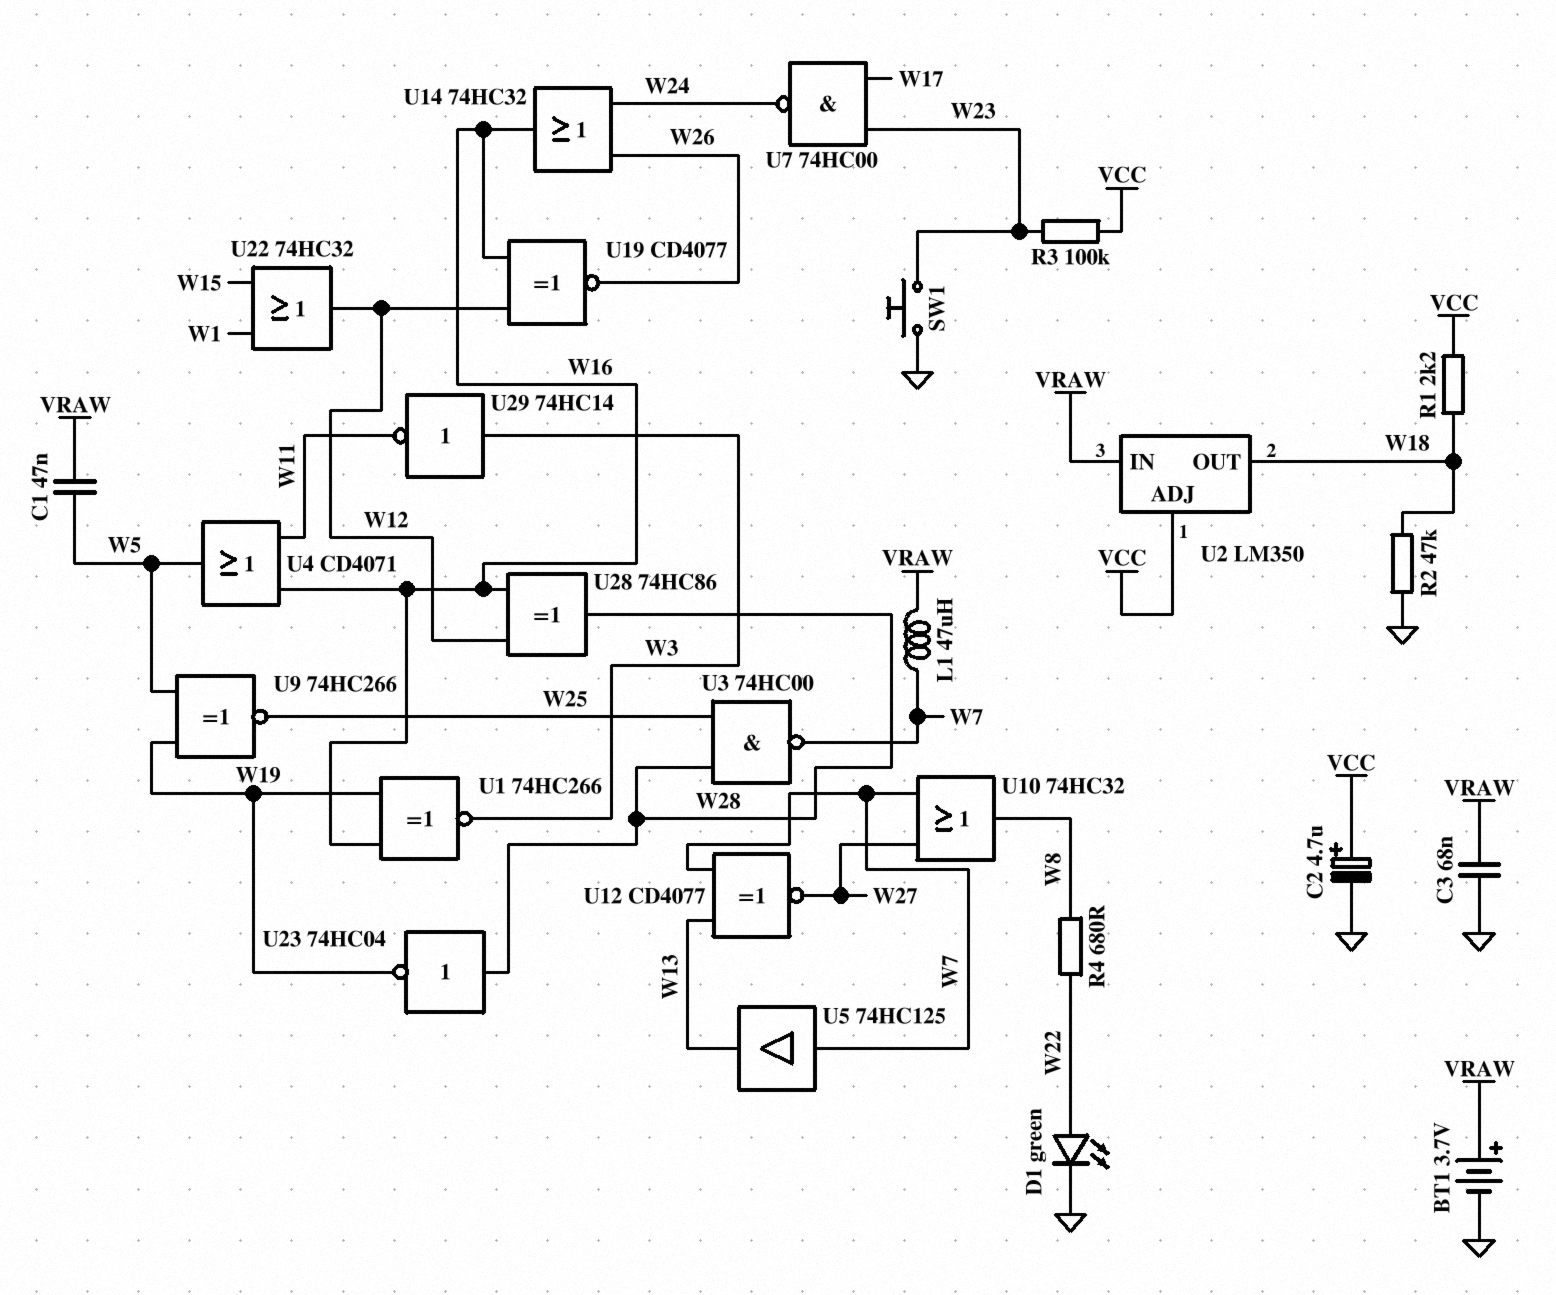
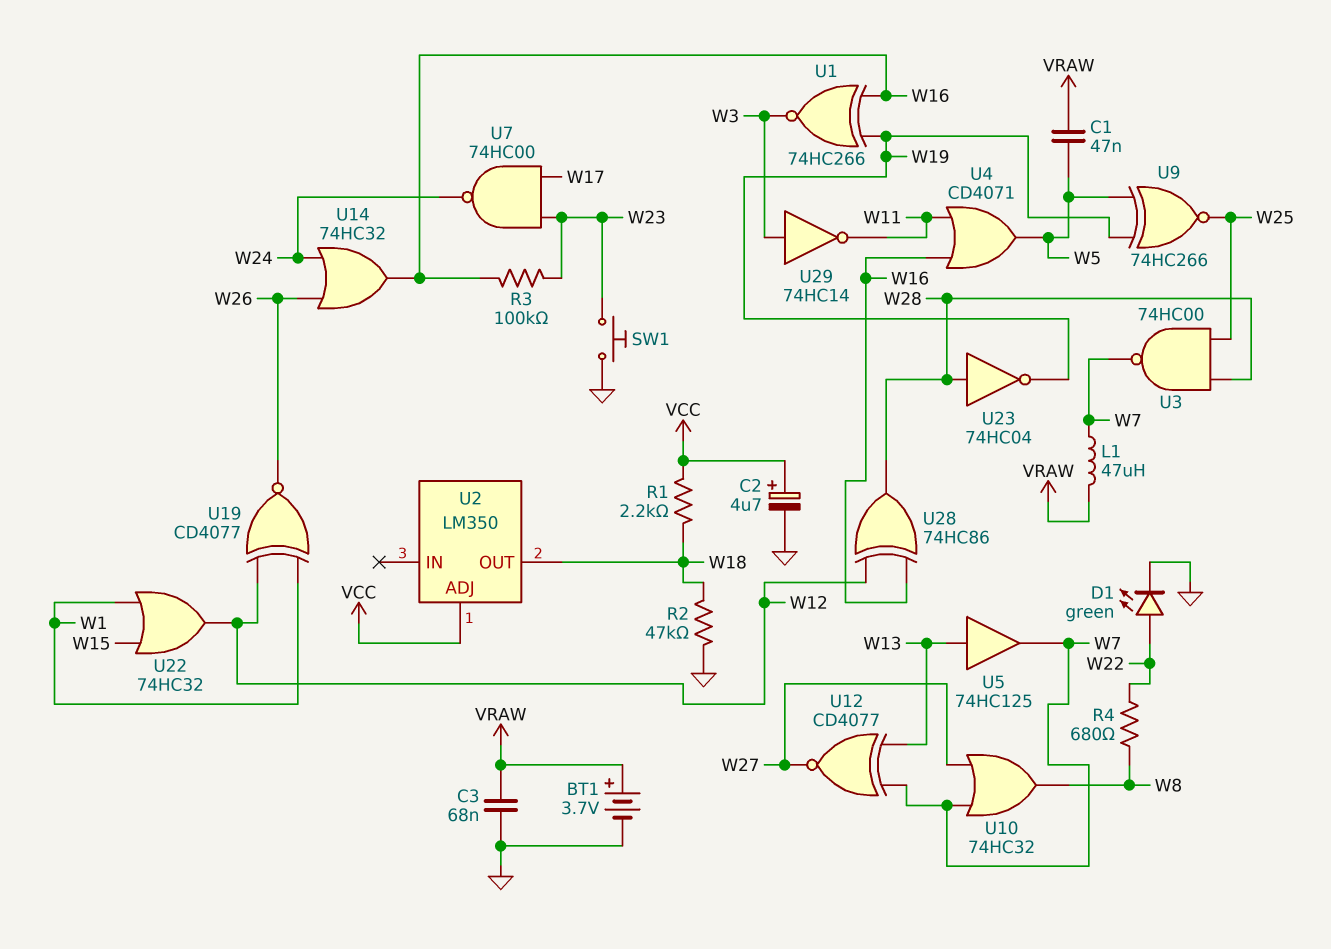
R3: 100k (VCC, W23) -> 100k (W16, W23)
U2 pin IN: VRAW -> none
U5: buffer 74HC125 (in W7, out W13) -> buffer 74HC125 (in W13, out W7)
U19: XNOR CD4077 (in W12, in W16, out W26) -> XNOR CD4077 (in W1, in W12, out W26)

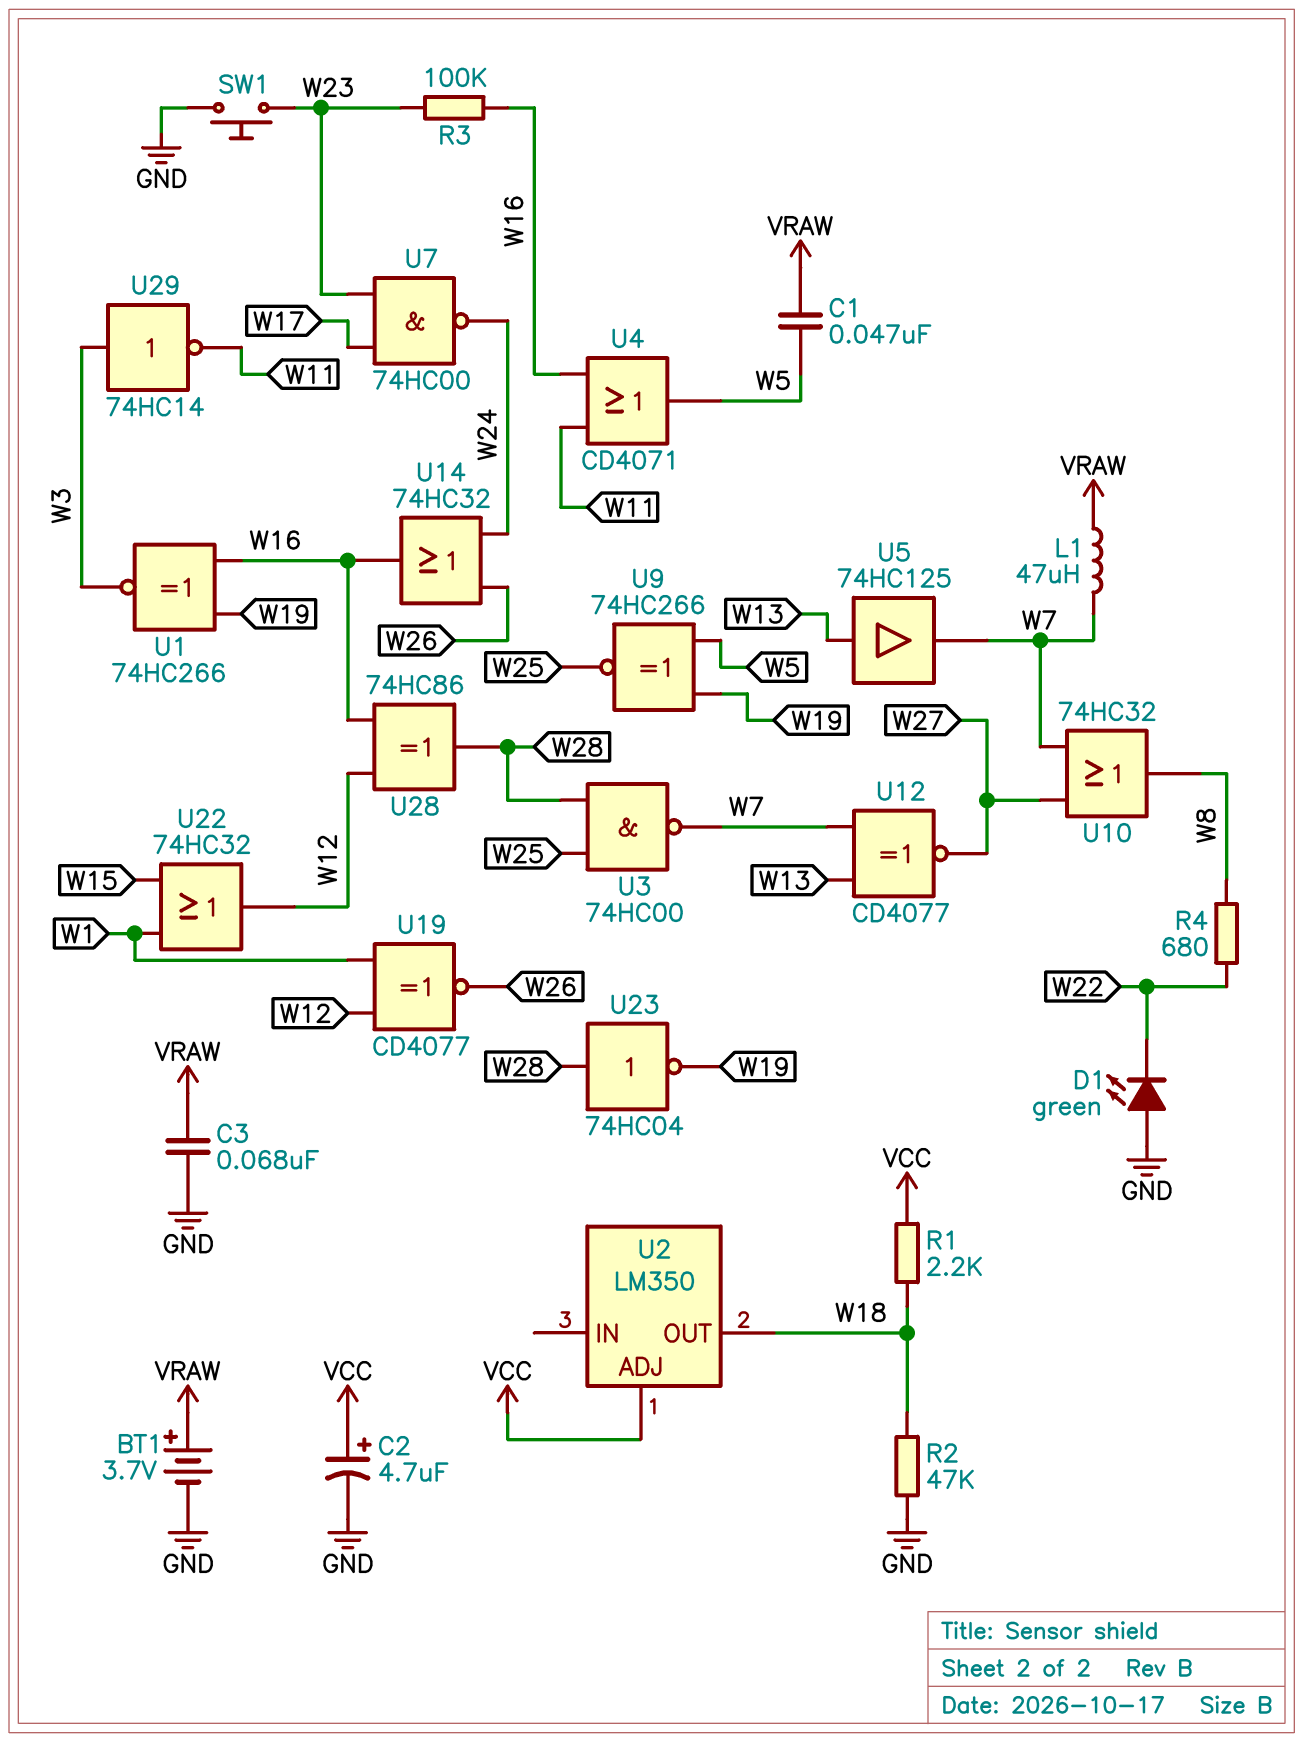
D1: LED green (A W22, K GND) -> LED green (A GND, K W22)

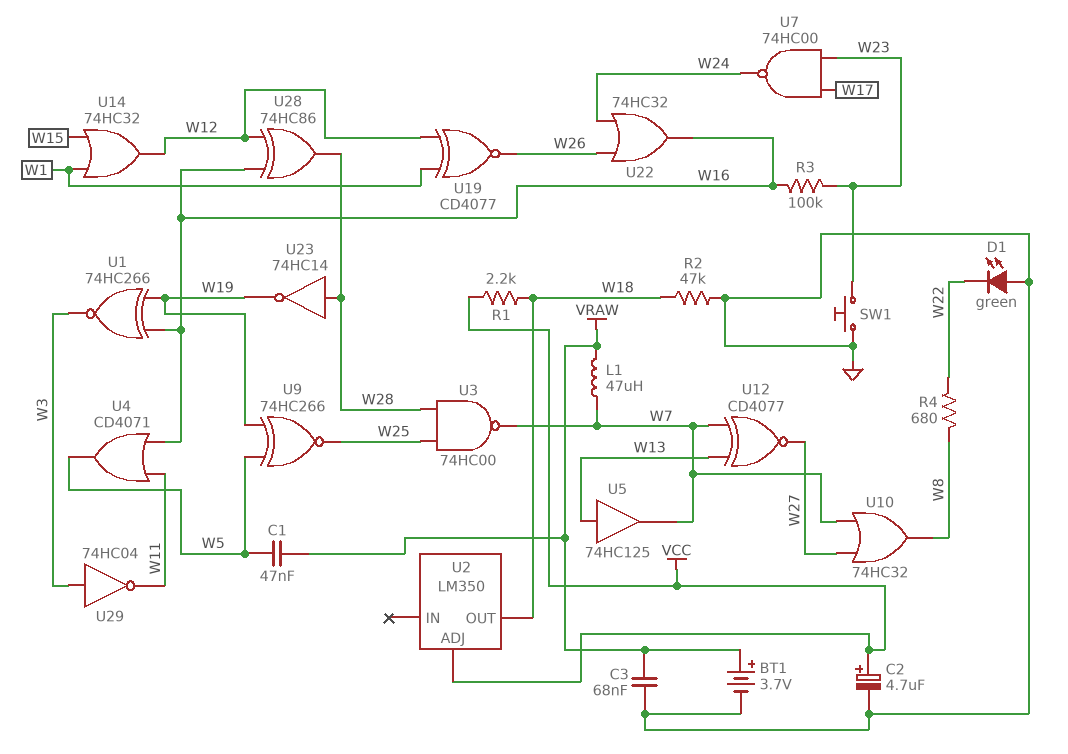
U14: OR 74HC32 (in W24, in W26, out W16) -> OR 74HC32 (in W1, in W15, out W12)
U22: OR 74HC32 (in W1, in W15, out W12) -> OR 74HC32 (in W24, in W26, out W16)
U23: NOT 74HC04 (in W28, out W19) -> NOT 74HC14 (in W28, out W19)
U29: NOT 74HC14 (in W3, out W11) -> NOT 74HC04 (in W3, out W11)

